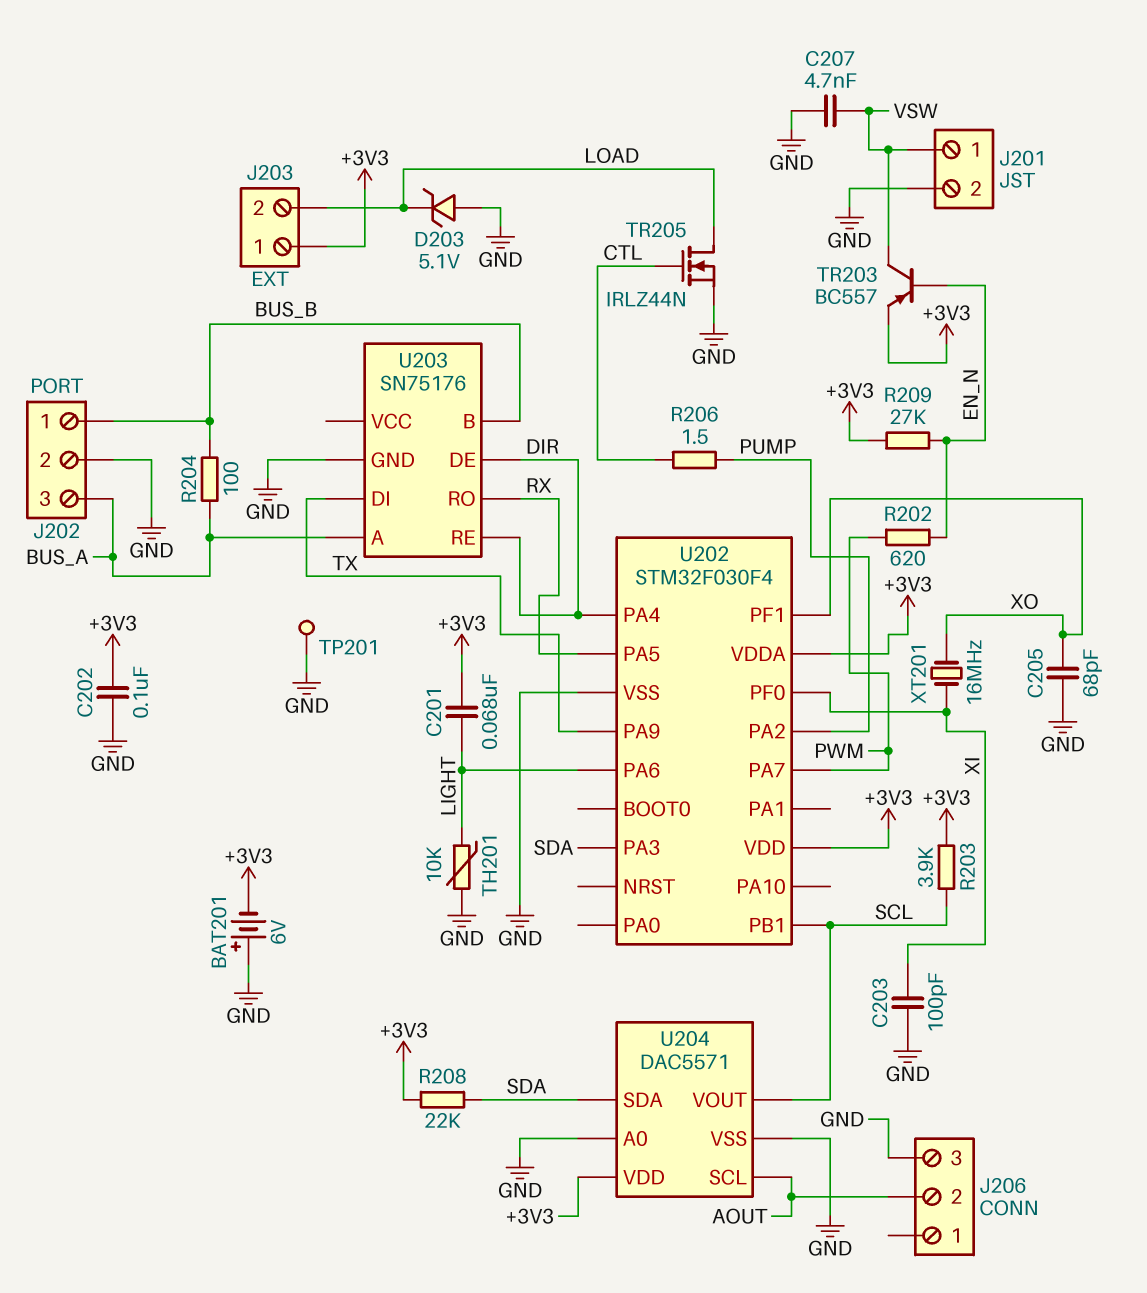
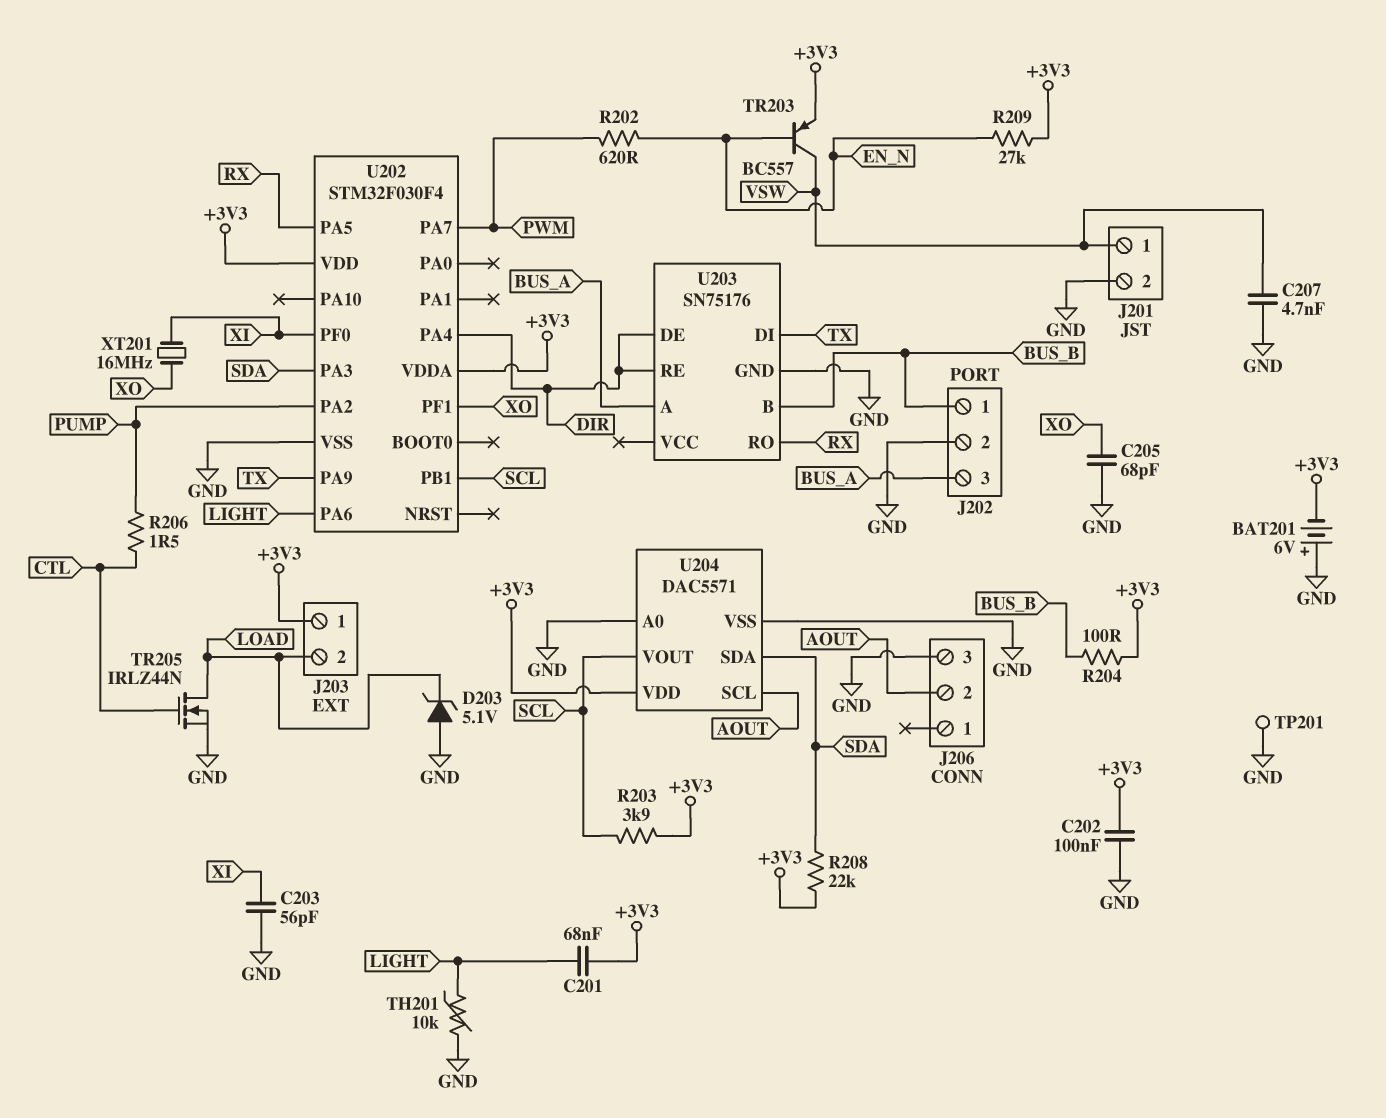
C203: 100pF (GND, XI) -> 56pF (GND, XI)
R204: 100 (BUS_A, BUS_B) -> 100 (+3V3, BUS_B)

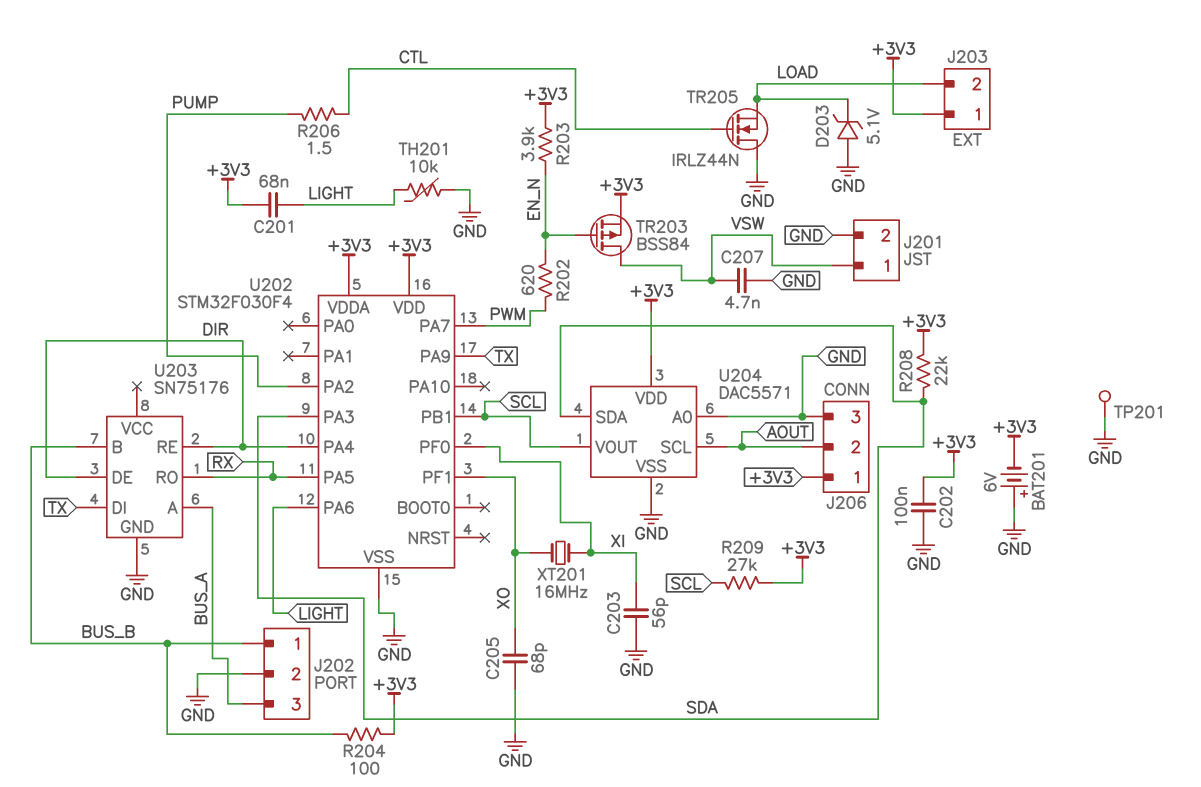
J206 pin 1: none -> +3V3
R203: 3.9k (+3V3, SCL) -> 3.9k (+3V3, EN_N)
R209: 27k (+3V3, EN_N) -> 27k (+3V3, SCL)
TR203: PNP BC557 (B EN_N, C VSW, E +3V3) -> PMOS BSS84 (G EN_N, D VSW, S +3V3)
TR205: NMOS IRLZ44N (G CTL, D LOAD, S GND) -> NMOS IRLZ44N (G CTL, D GND, S LOAD)

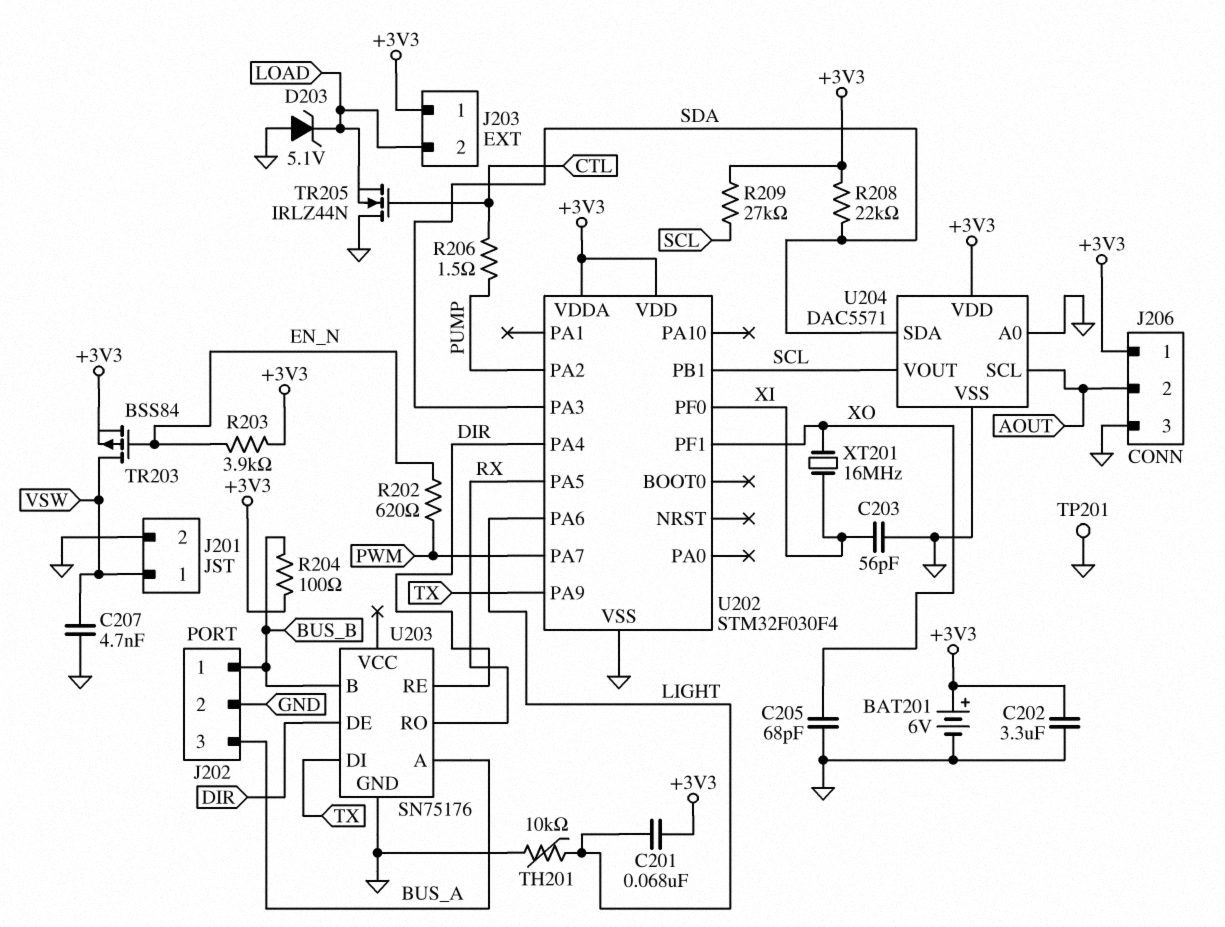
BAT201: 6V (plus GND, minus +3V3) -> 6V (plus +3V3, minus GND)
C202: 100nF (+3V3, GND) -> 3.3uF (+3V3, GND)

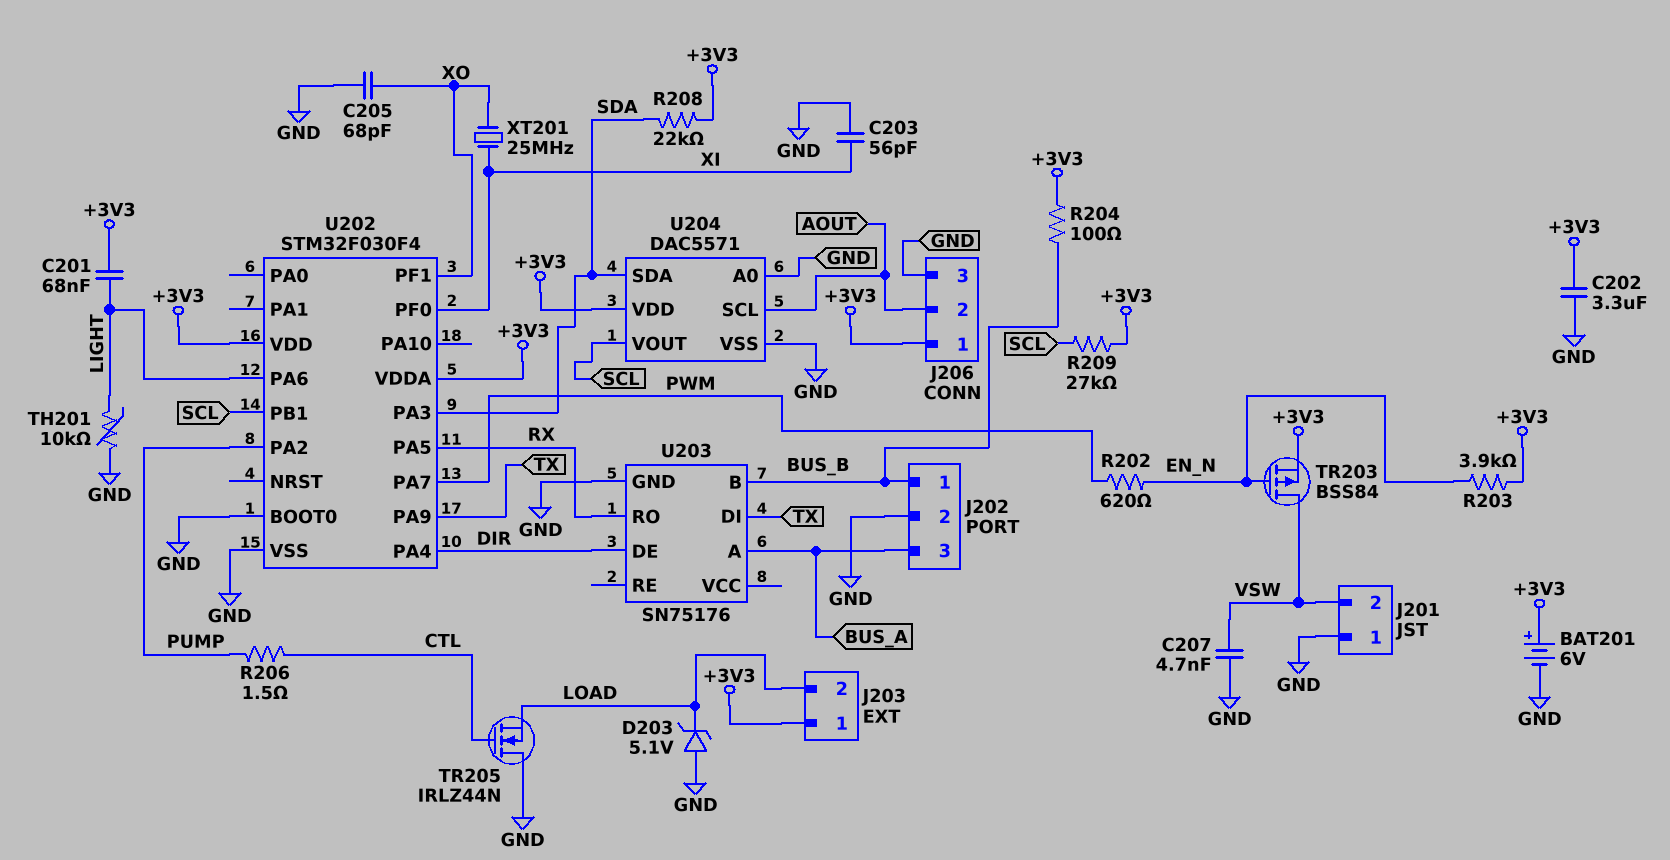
J201 pin 1: VSW -> GND
J201 pin 2: GND -> VSW
TP201: test point (GND) -> none
U202 pin BOOT0: none -> GND
U203 pin RE: DIR -> none
XT201: 16MHz (XI, XO) -> 25MHz (XI, XO)

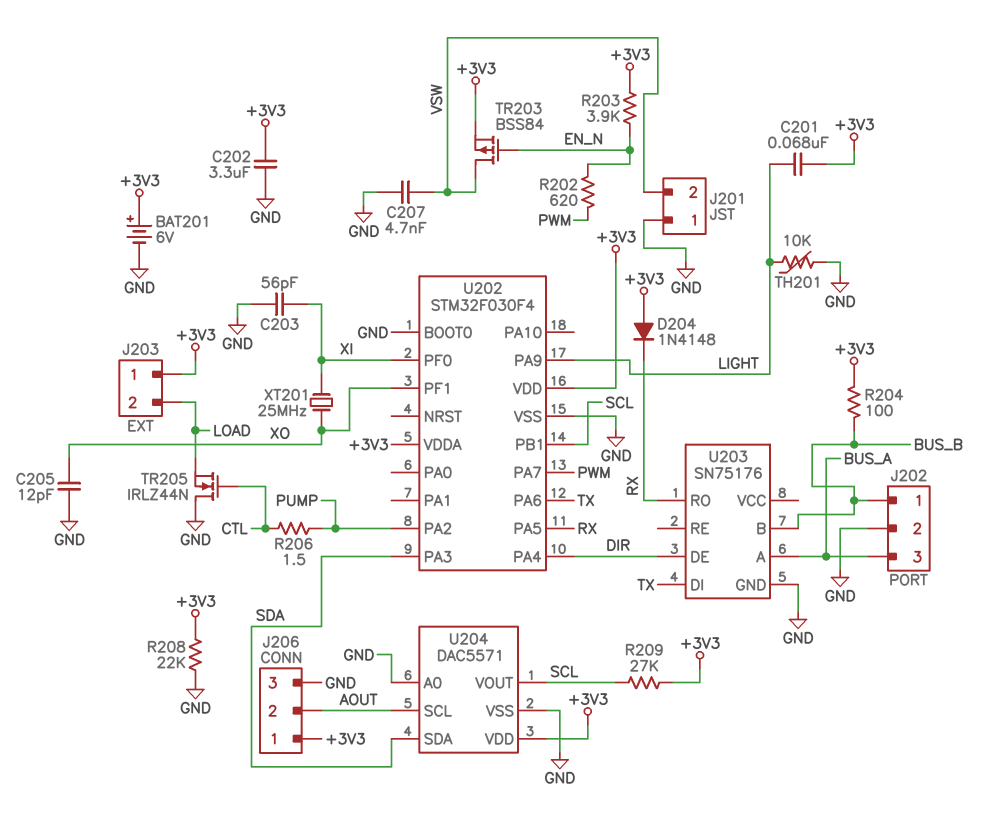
C205: 68pF (GND, XO) -> 12pF (GND, XO)
D203: zener 5.1V (A GND, K LOAD) -> none
D204: none -> diode 1N4148 (A +3V3, K RX)
R208: 22k (+3V3, SDA) -> 22k (+3V3, GND)
U202 pin PA6: LIGHT -> TX
U202 pin PA9: TX -> LIGHT

